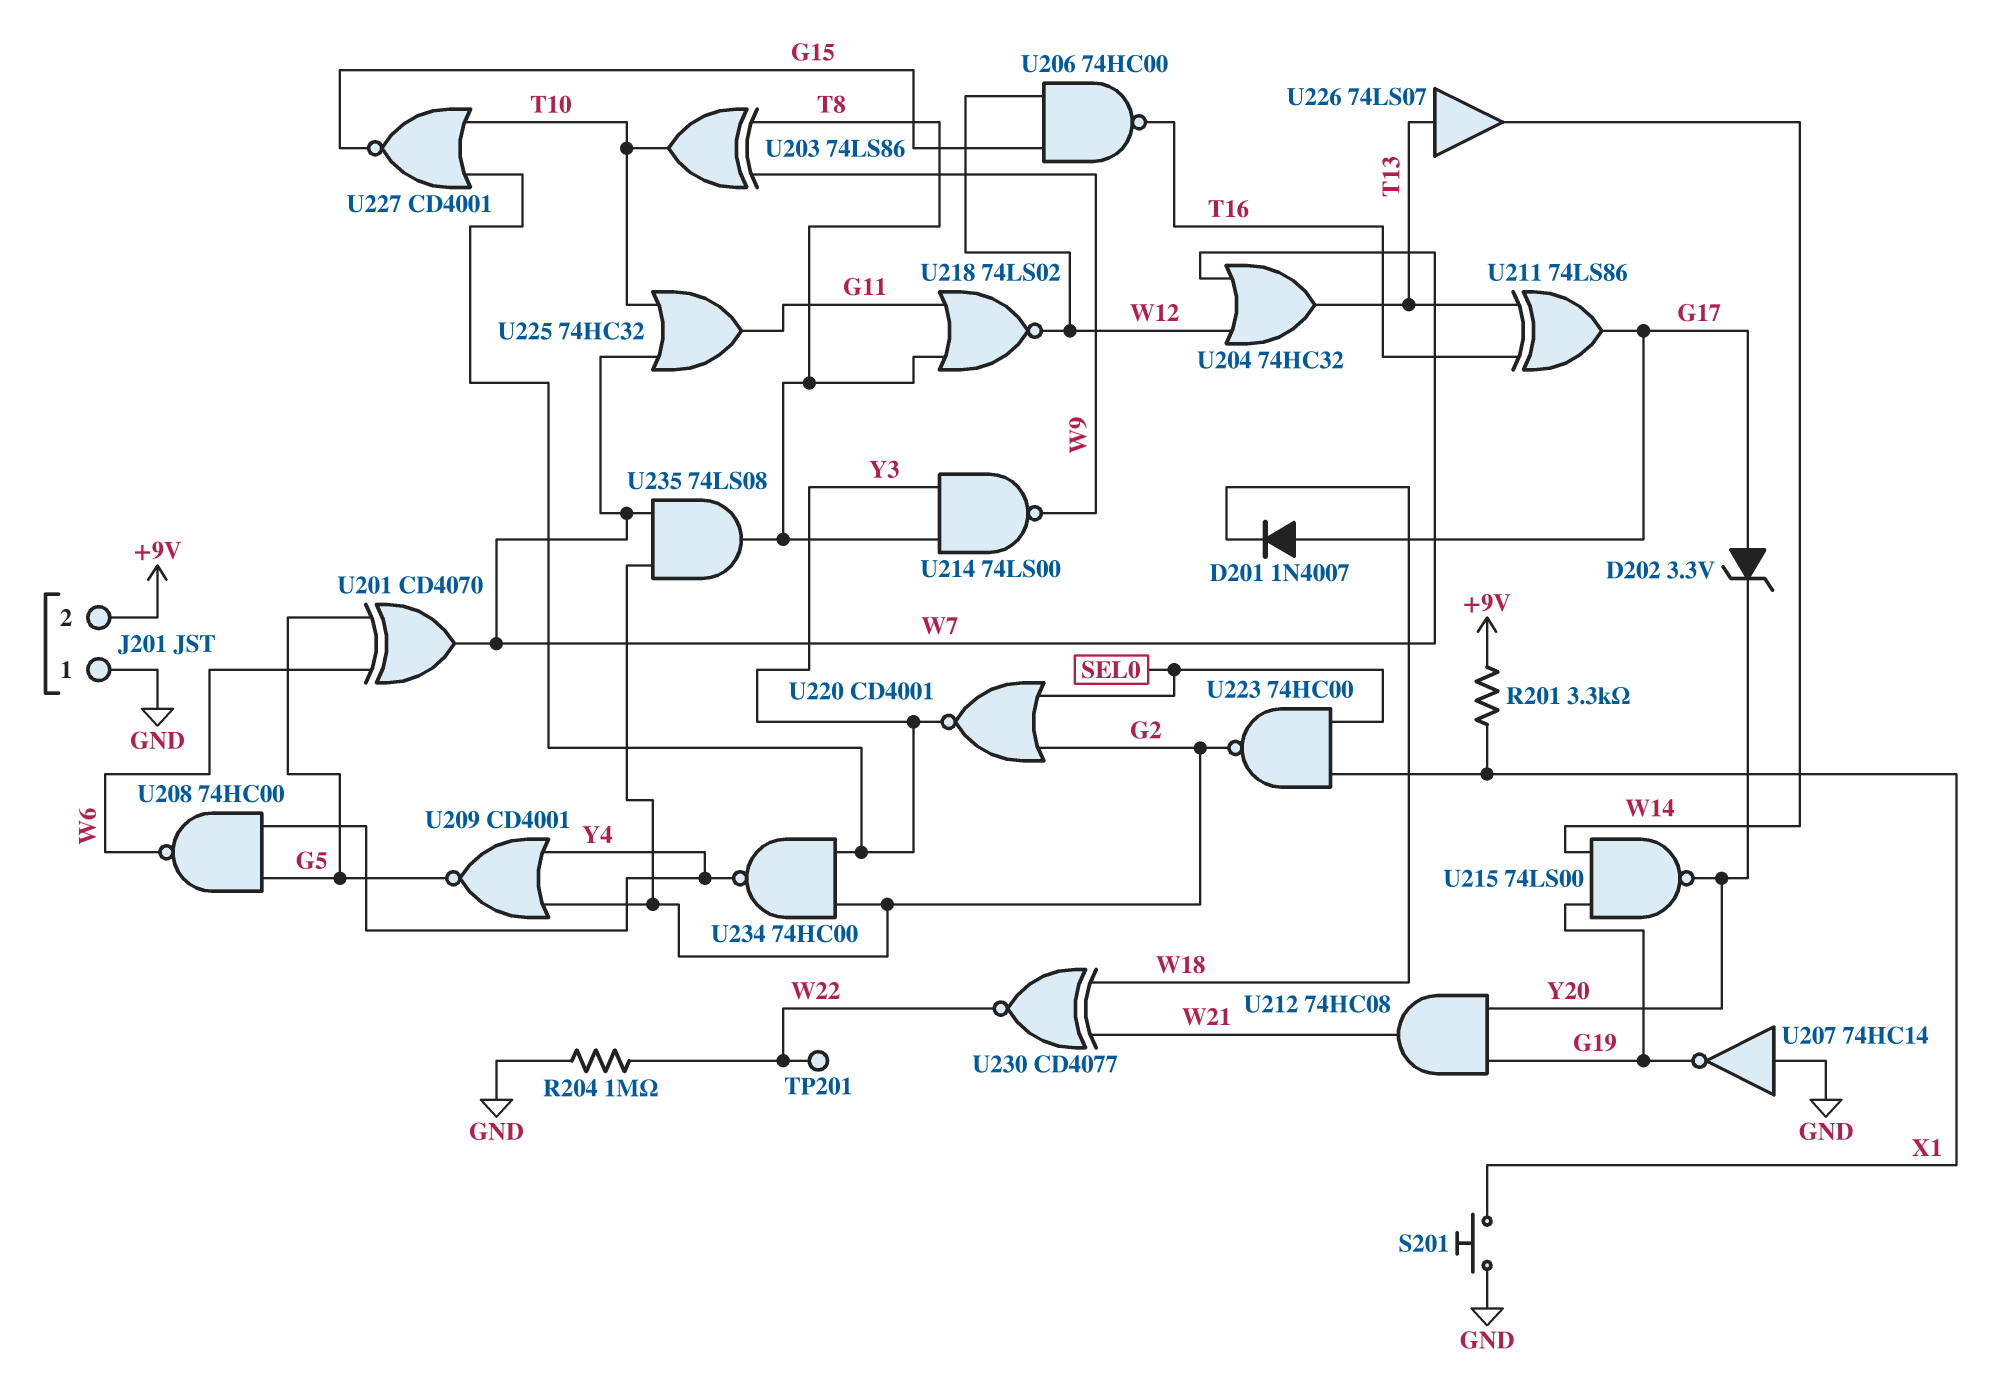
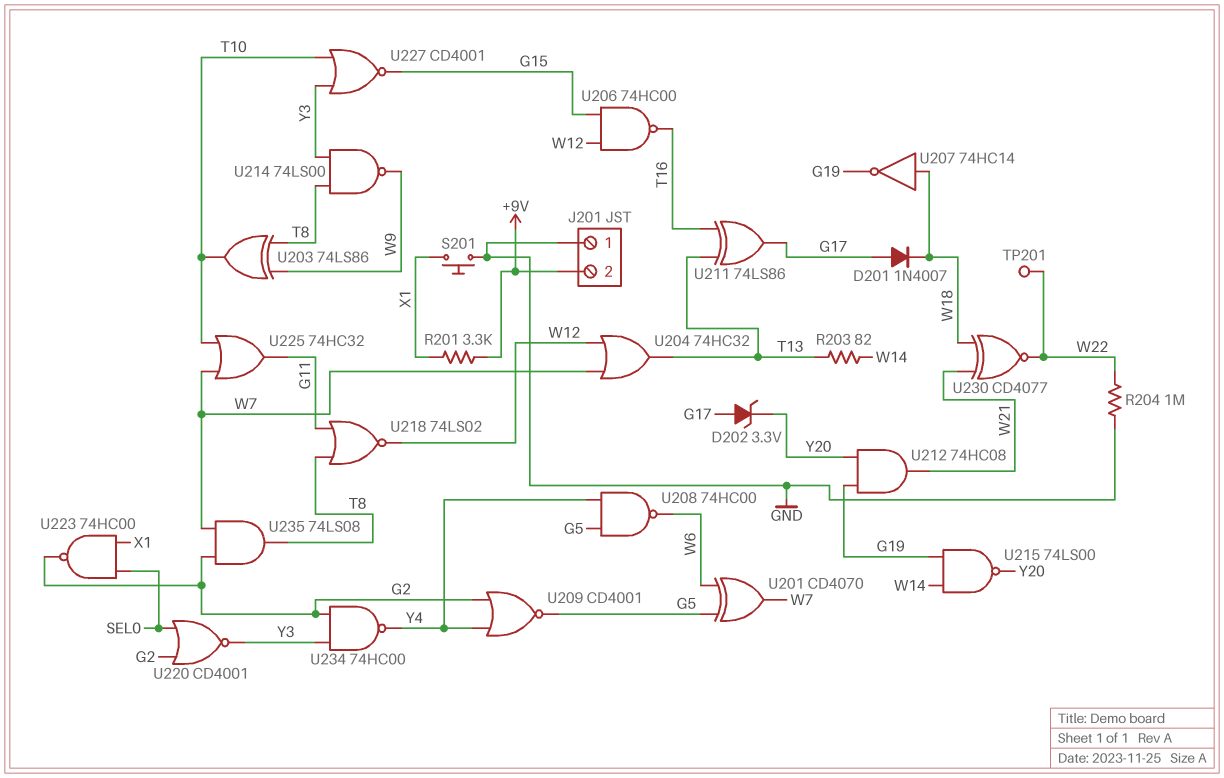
R203: none -> 82 (T13, W14)
U207: NOT 74HC14 (in GND, out G19) -> NOT 74HC14 (in W18, out G19)
U226: buffer 74LS07 (in T13, out W14) -> none

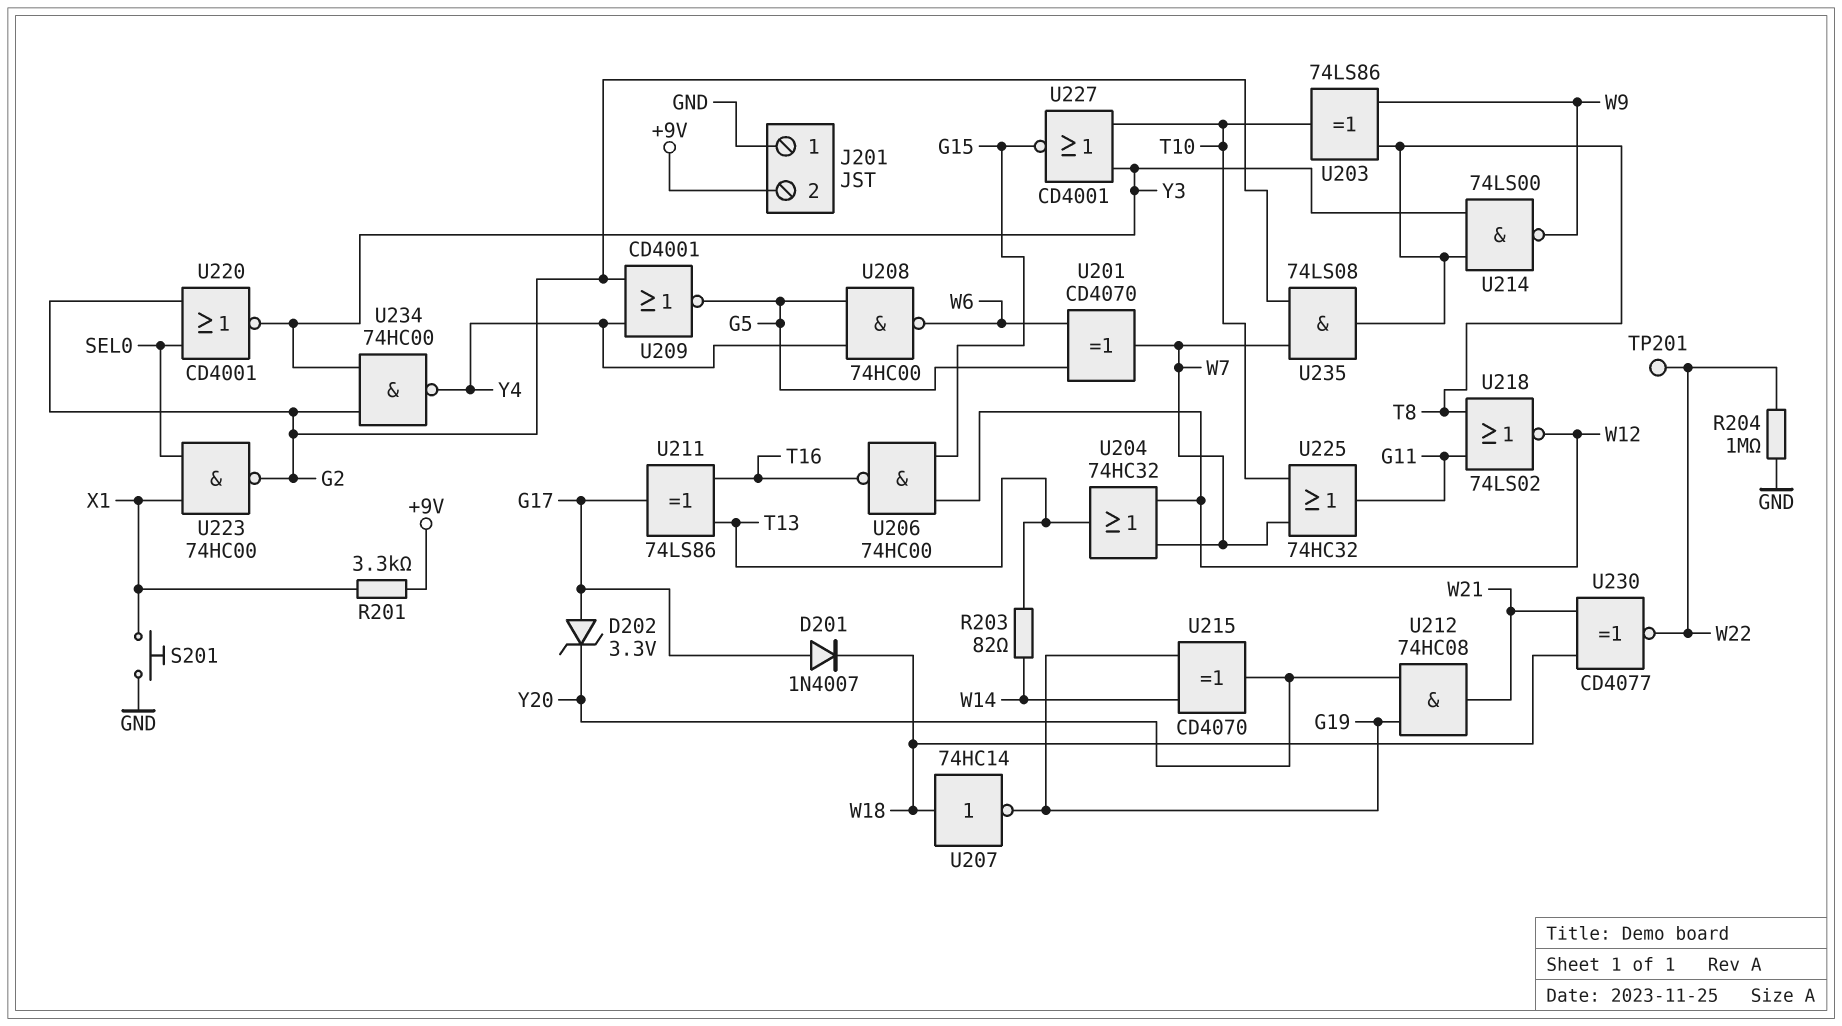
U215: NAND 74LS00 (in G19, in W14, out Y20) -> XOR CD4070 (in G19, in W14, out Y20)

